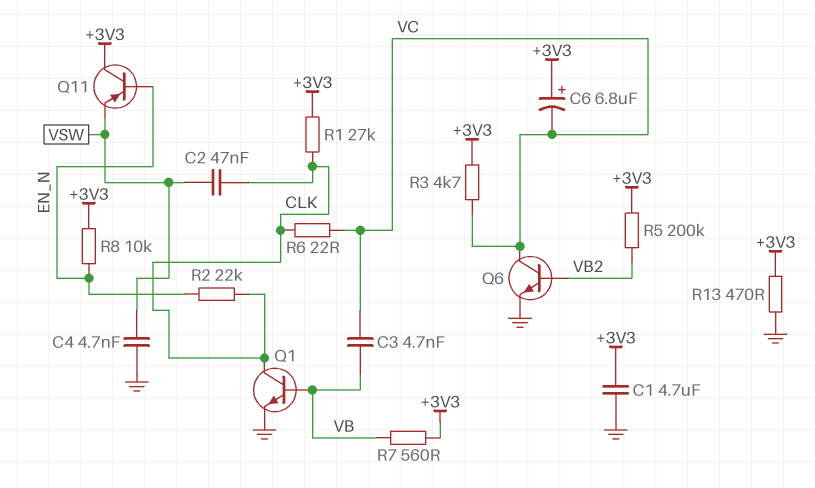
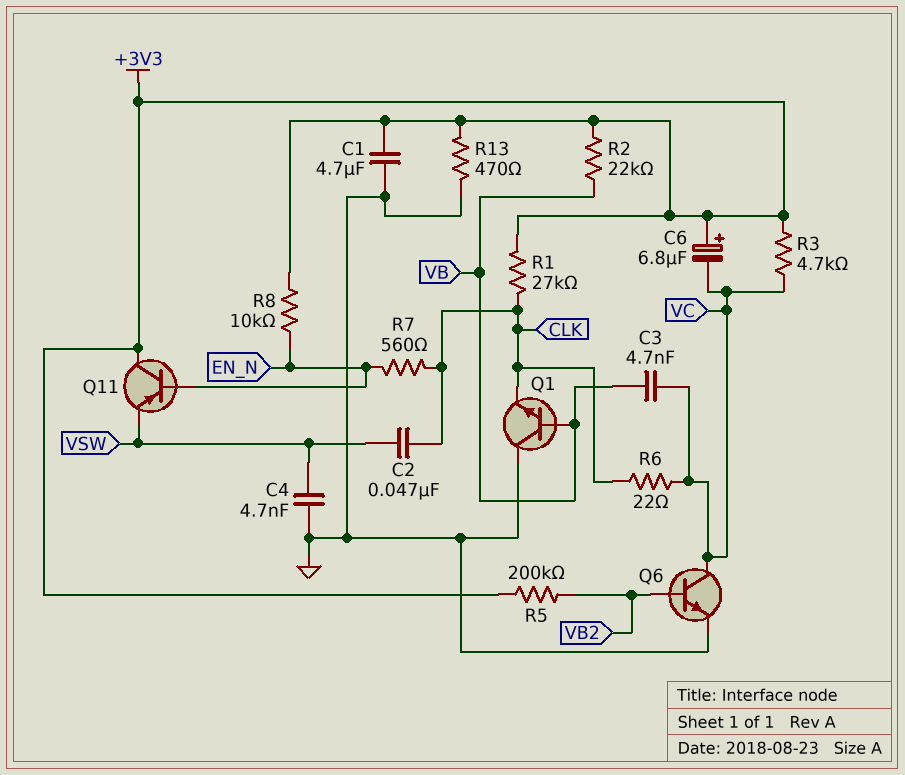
Q1: NPN (B VB, C CLK, E GND) -> NPN (B VB, C GND, E CLK)
R2: 22k (CLK, EN_N) -> 22k (+3V3, VB)
R7: 560 (+3V3, VB) -> 560 (CLK, EN_N)

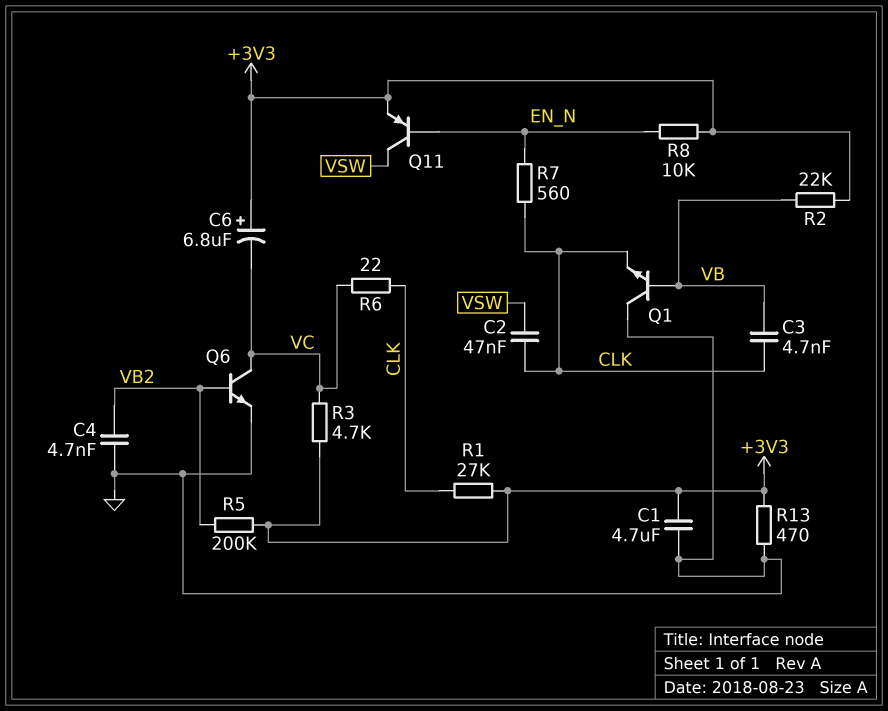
C3: 4.7nF (VB, VC) -> 4.7nF (CLK, VB)
C4: 4.7nF (GND, VSW) -> 4.7nF (GND, VB2)
Q11: PNP (B EN_N, C +3V3, E VSW) -> PNP (B EN_N, C VSW, E +3V3)

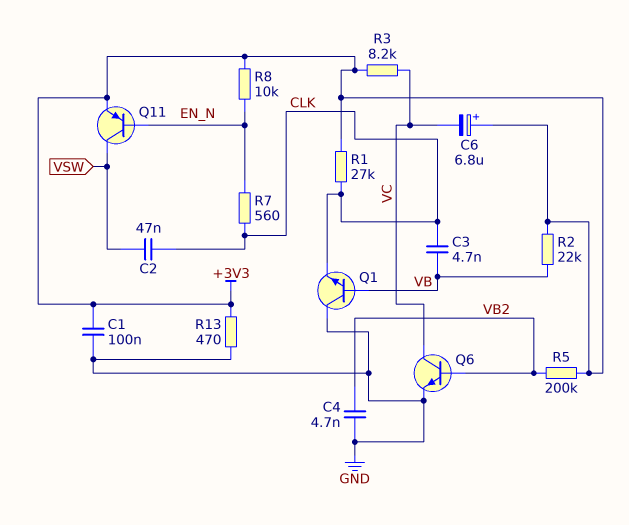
C1: 4.7uF (+3V3, GND) -> 100nF (+3V3, GND)
R3: 4.7k (+3V3, VC) -> 8.2k (+3V3, VC)
R6: 22 (CLK, VC) -> none

